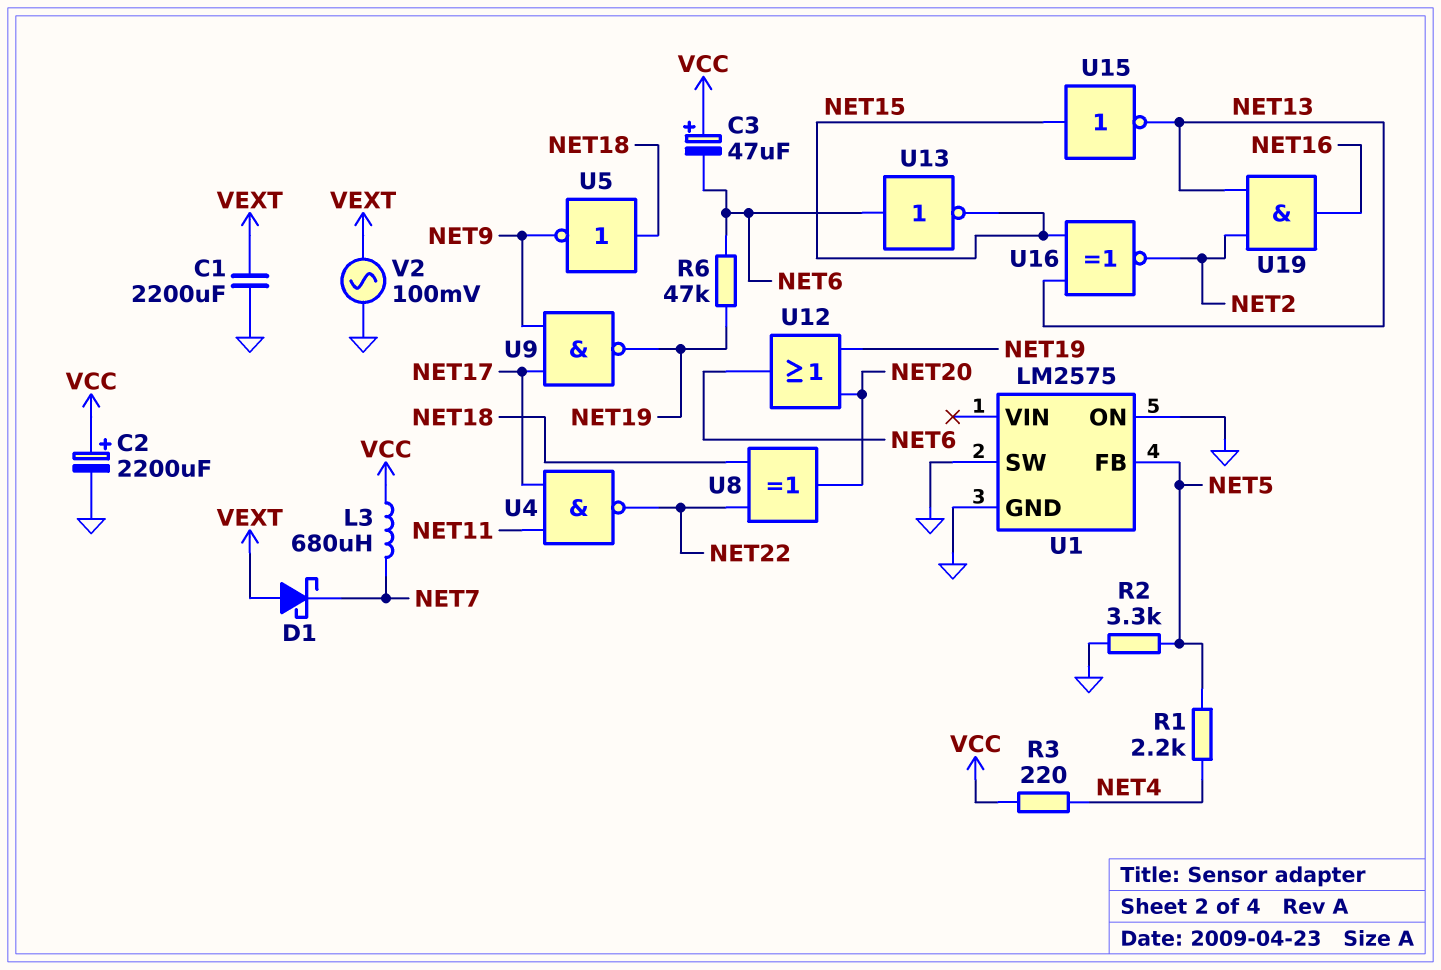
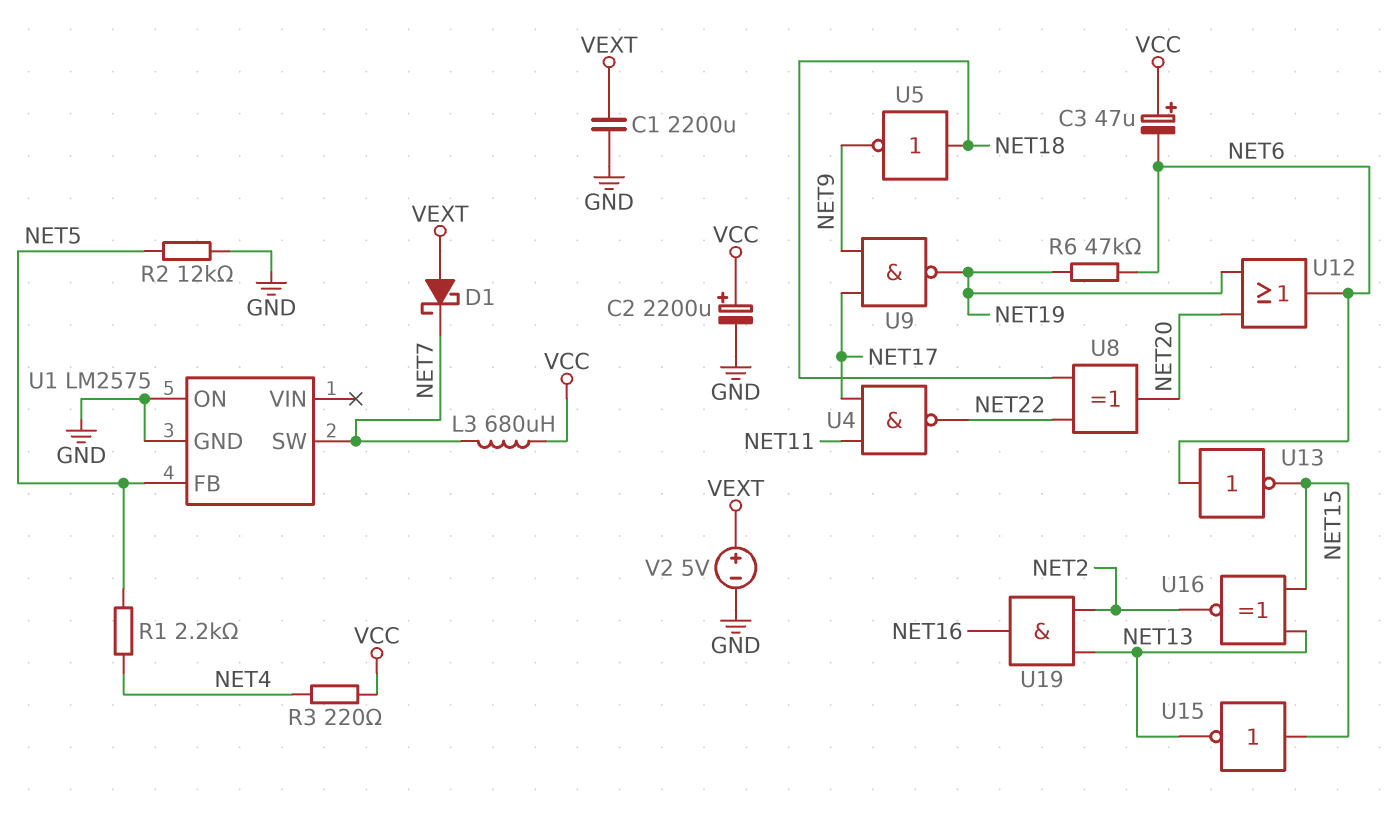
R2: 3.3k (GND, NET5) -> 12k (GND, NET5)
U1 pin SW: GND -> NET7
V2: AC 100mV (GND, VEXT) -> 5V (plus VEXT, minus GND)

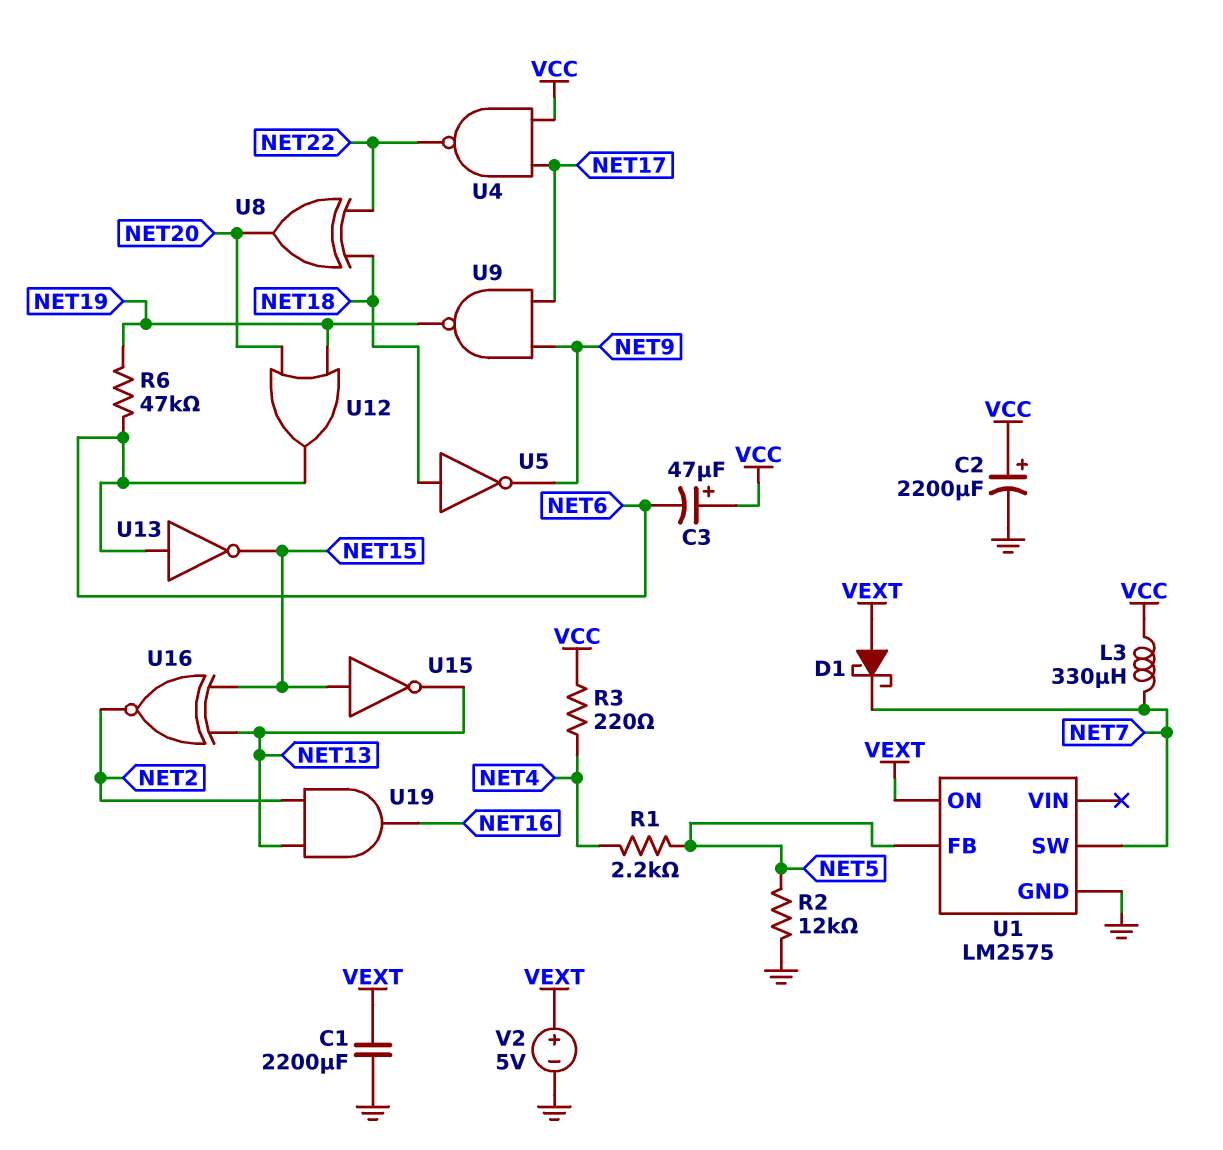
L3: 680uH (NET7, VCC) -> 330uH (NET7, VCC)
U1 pin ON: GND -> VEXT
U4: NAND (in NET11, in NET17, out NET22) -> NAND (in NET17, in VCC, out NET22)

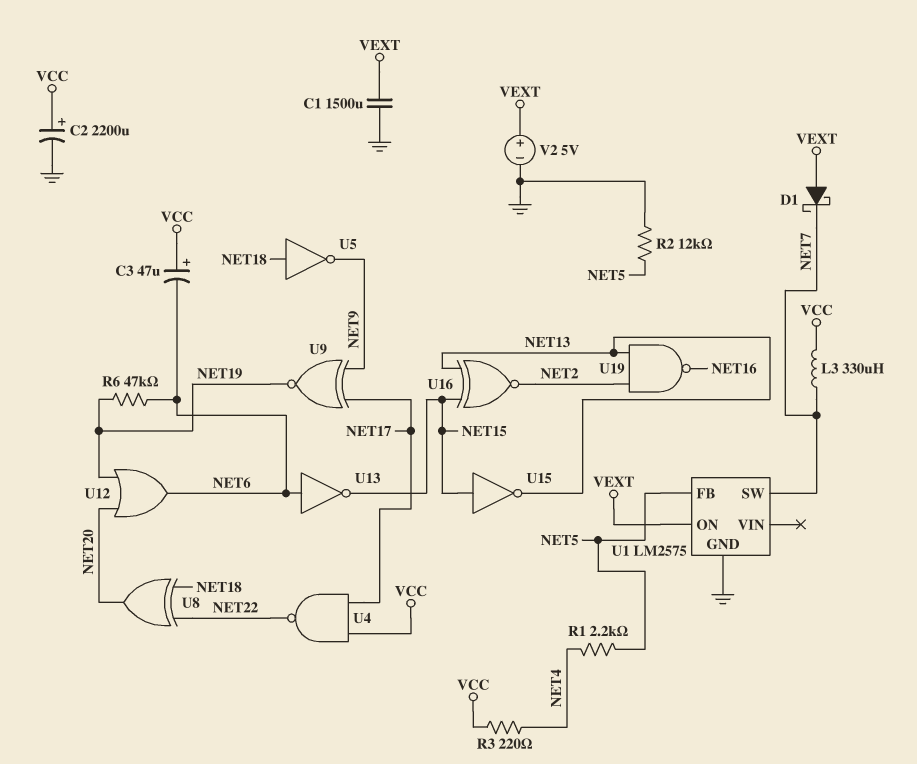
C1: 2200uF (GND, VEXT) -> 1500uF (GND, VEXT)
U9: NAND (in NET9, in NET17, out NET19) -> XNOR (in NET9, in NET17, out NET19)
U19: AND (in NET2, in NET13, out NET16) -> NAND (in NET2, in NET13, out NET16)

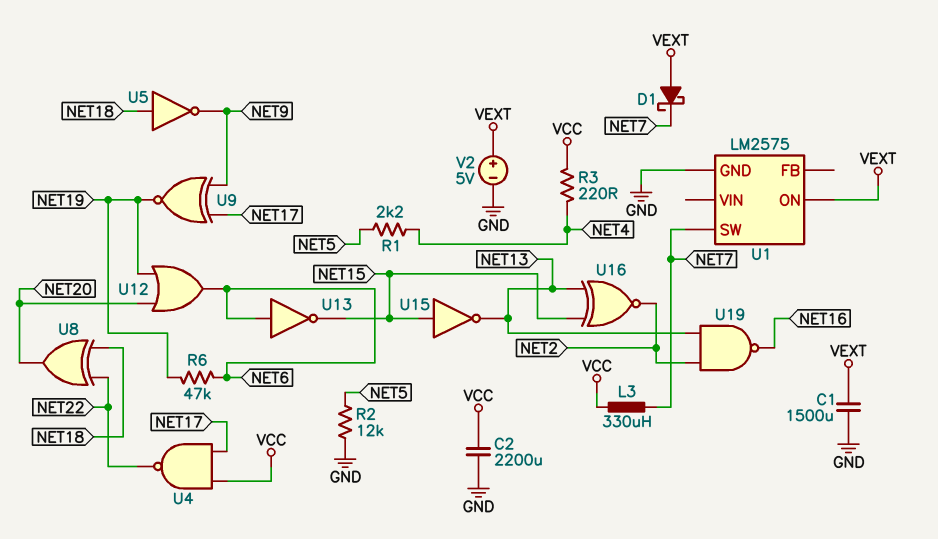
C2: 2200uF (plus VCC, minus GND) -> 2200uF (GND, VCC)
C3: 47uF (plus VCC, minus NET6) -> none
U1 pin FB: NET5 -> none

